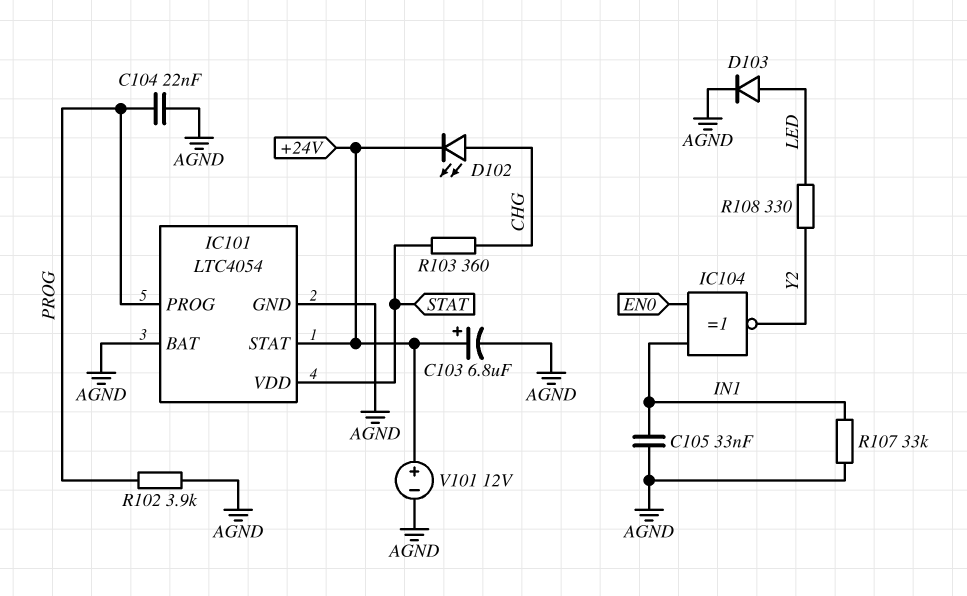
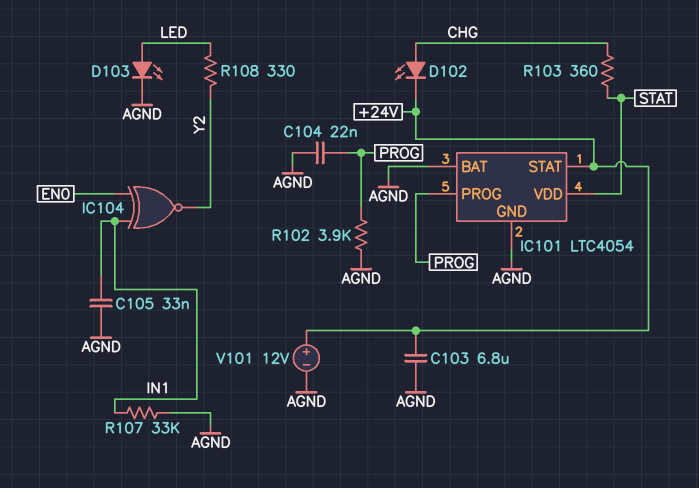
C103: 6.8uF (plus +24V, minus AGND) -> 6.8uF (+24V, AGND)
D103: diode (A LED, K AGND) -> LED (A LED, K AGND)

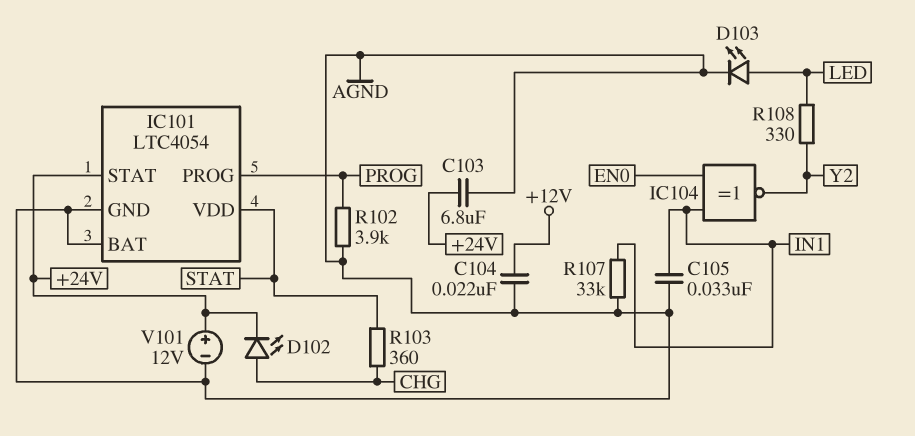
C104: 22nF (AGND, PROG) -> 22nF (+12V, AGND)

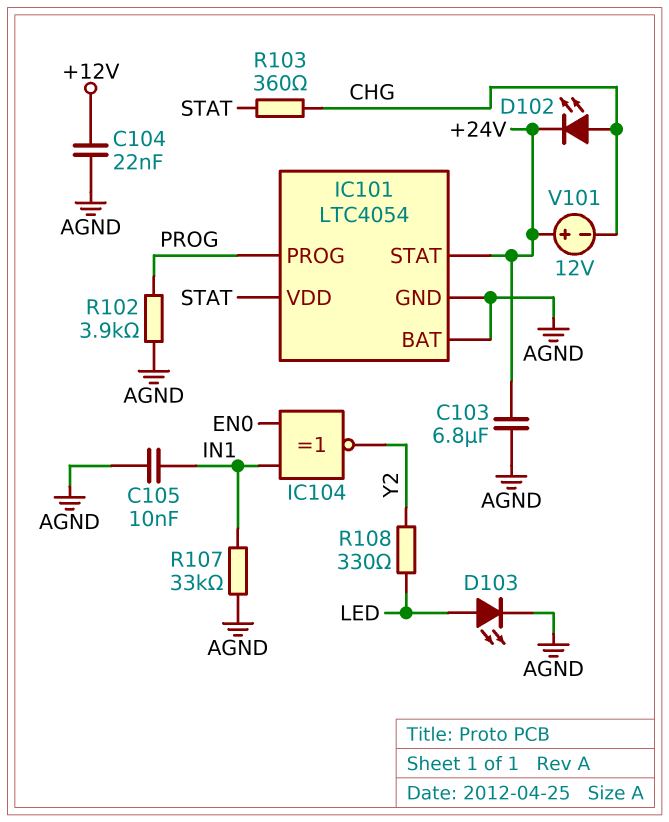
C105: 33nF (AGND, IN1) -> 10nF (AGND, IN1)
V101: 12V (plus +24V, minus AGND) -> 12V (plus +24V, minus CHG)

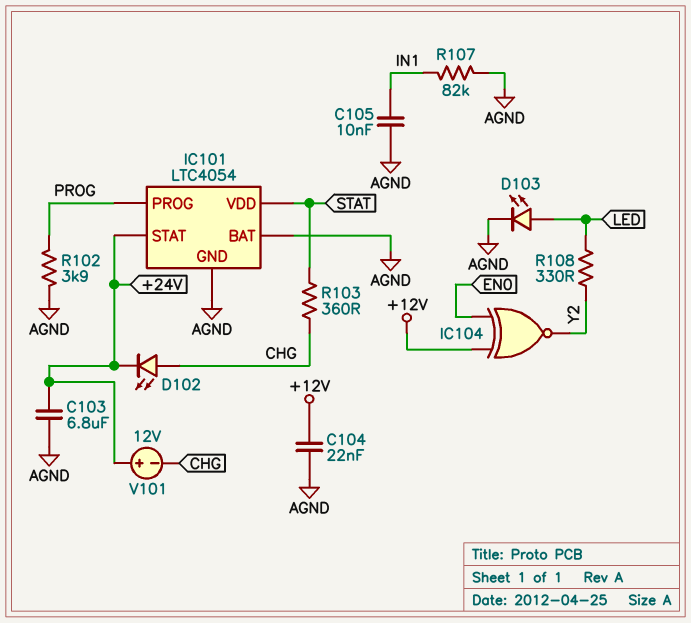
IC104: XNOR (in EN0, in IN1, out Y2) -> XNOR (in +12V, in EN0, out Y2)
R107: 33k (AGND, IN1) -> 82k (AGND, IN1)

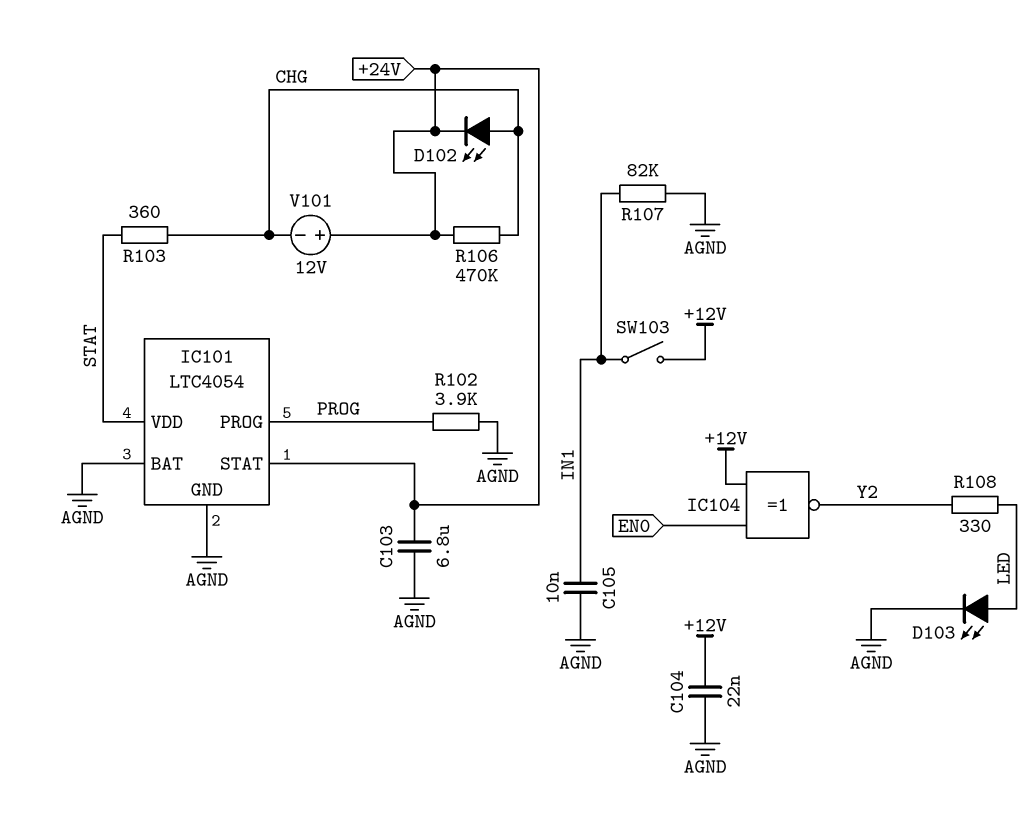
R106: none -> 470k (+24V, CHG)
SW103: none -> switch (+12V, IN1)

